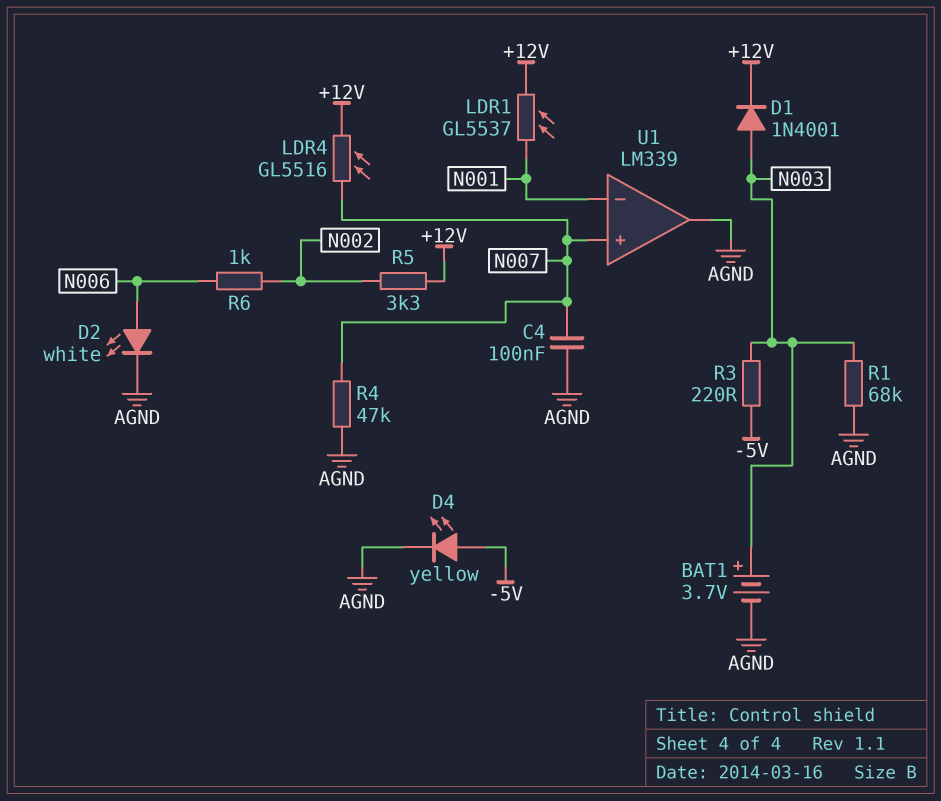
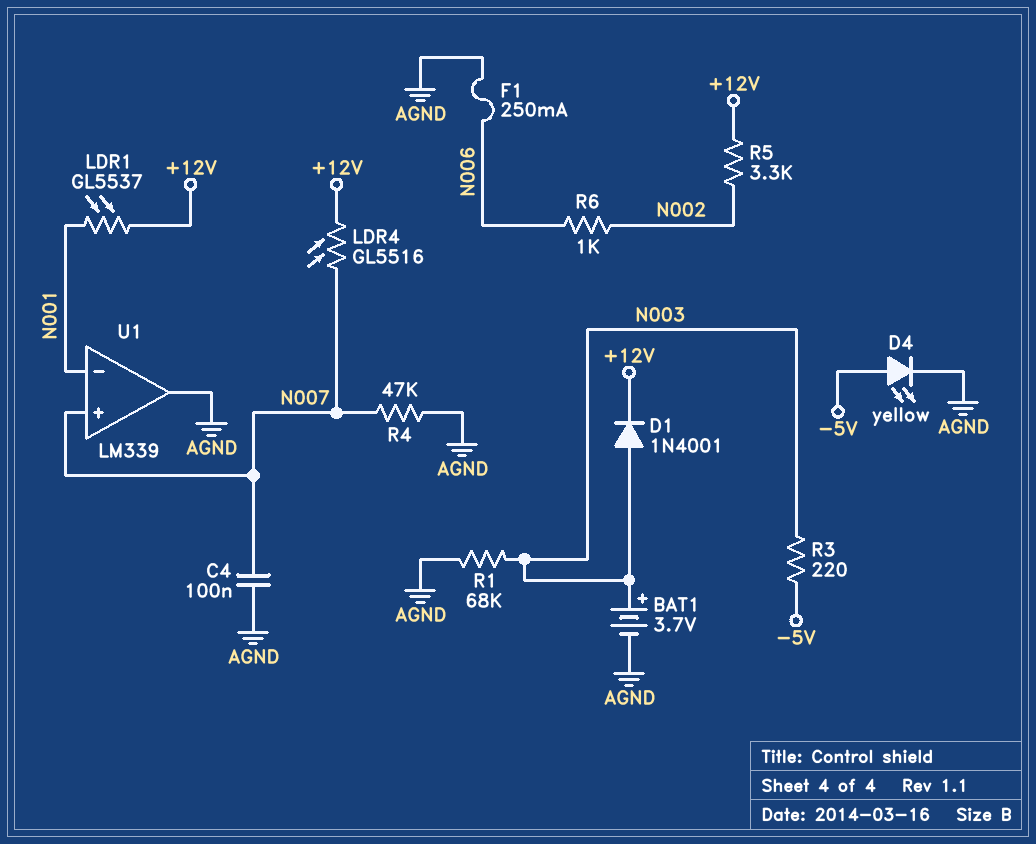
D2: LED white (A N006, K AGND) -> none
F1: none -> 250mA (AGND, N006)

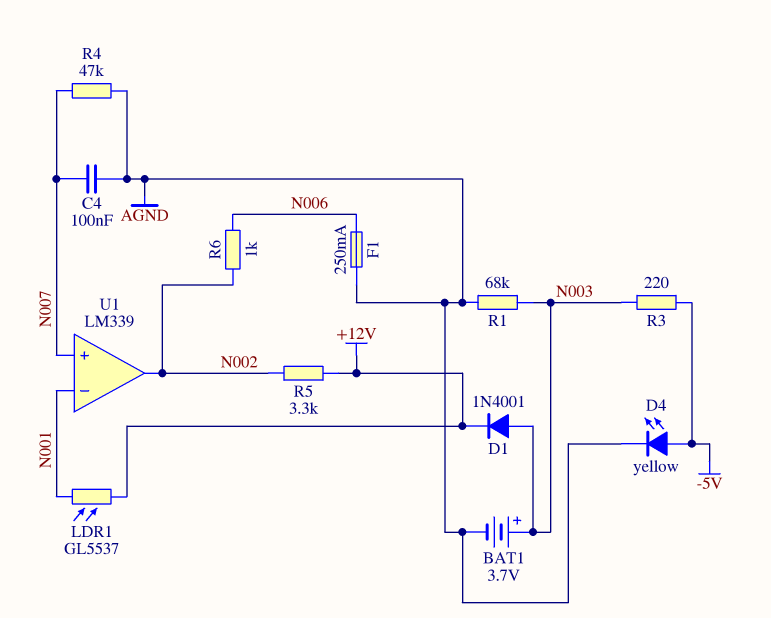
LDR4: GL5516 (+12V, N007) -> none
U1 pin out: AGND -> N002

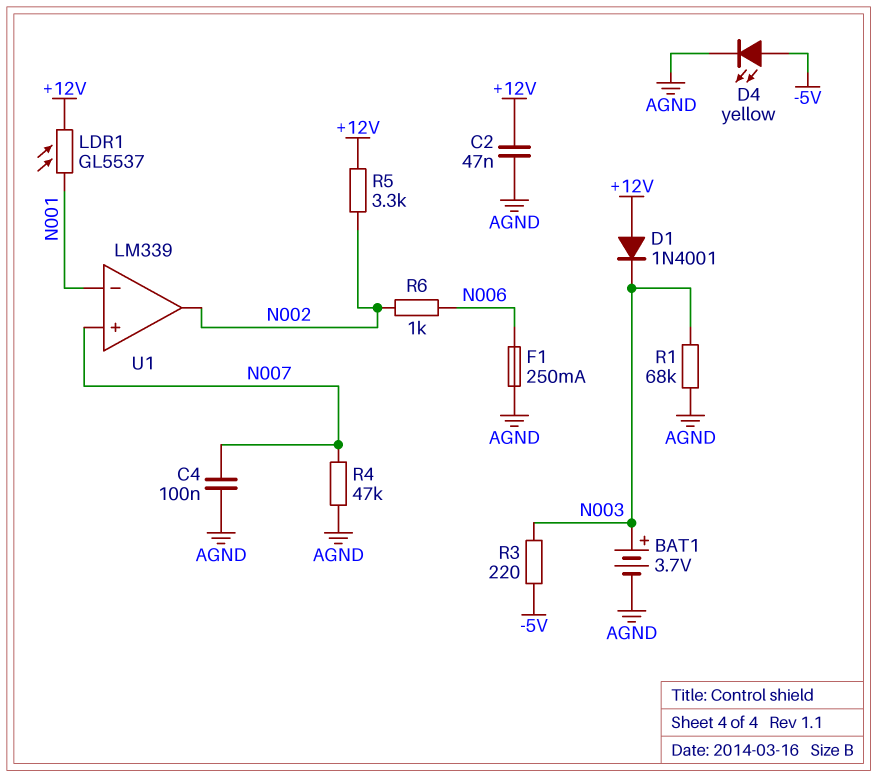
C2: none -> 47nF (+12V, AGND)
D1: diode 1N4001 (A N003, K +12V) -> diode 1N4001 (A +12V, K N003)

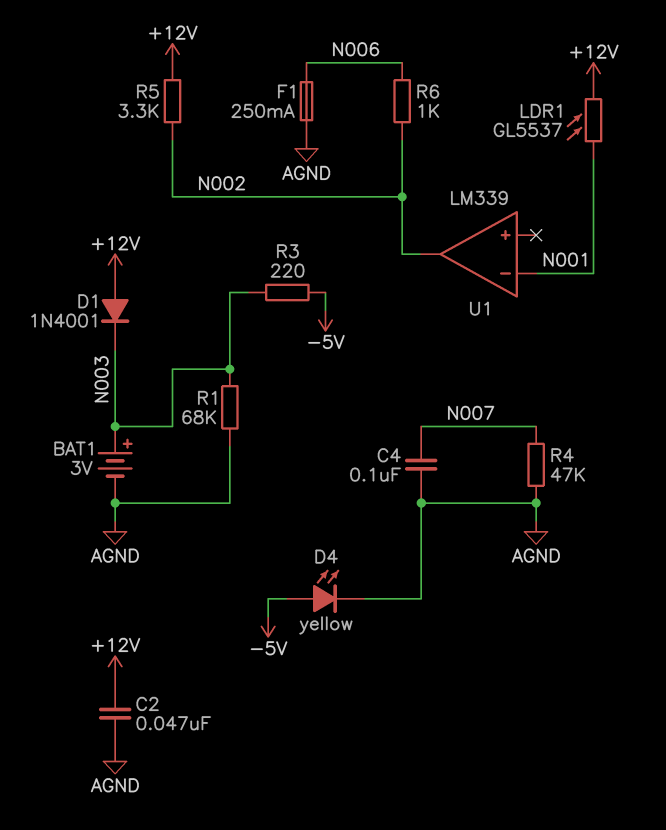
BAT1: 3.7V (plus N003, minus AGND) -> 3V (plus N003, minus AGND)
U1 pin in+: N007 -> none

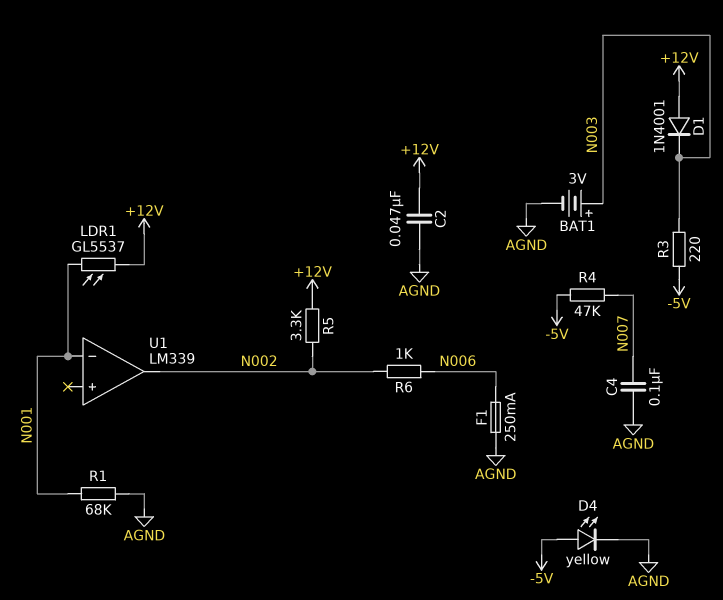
R1: 68k (AGND, N003) -> 68k (AGND, N001)
R4: 47k (AGND, N007) -> 47k (-5V, N007)

